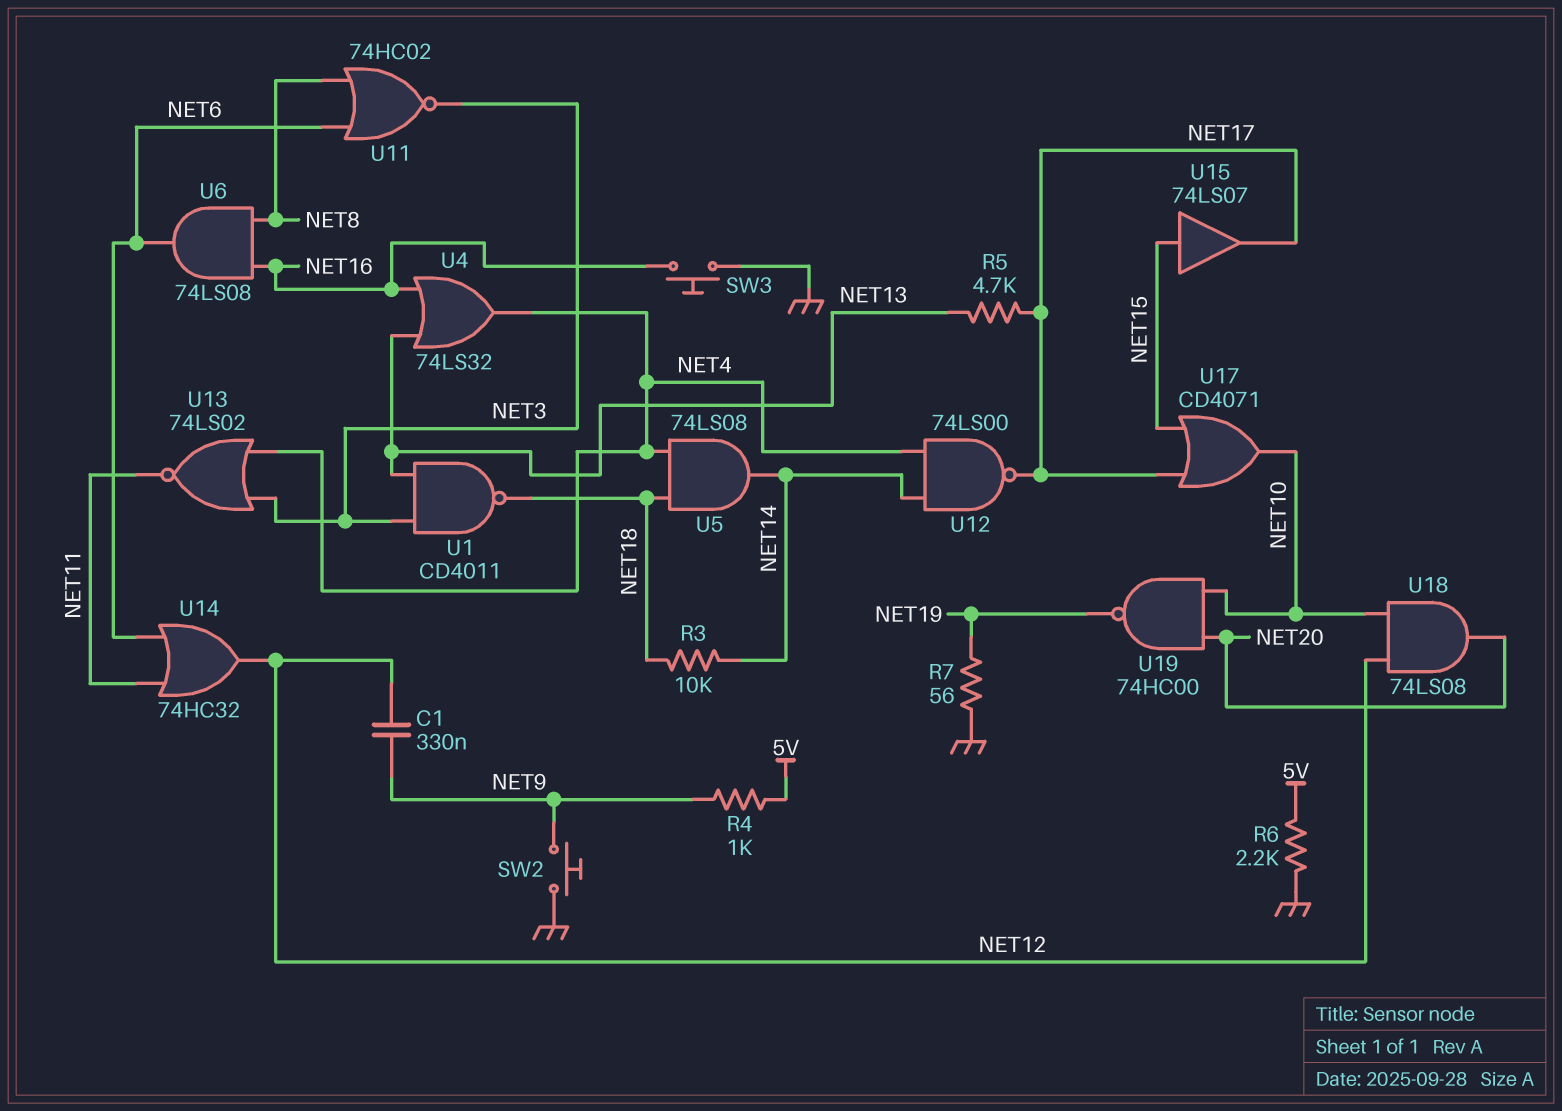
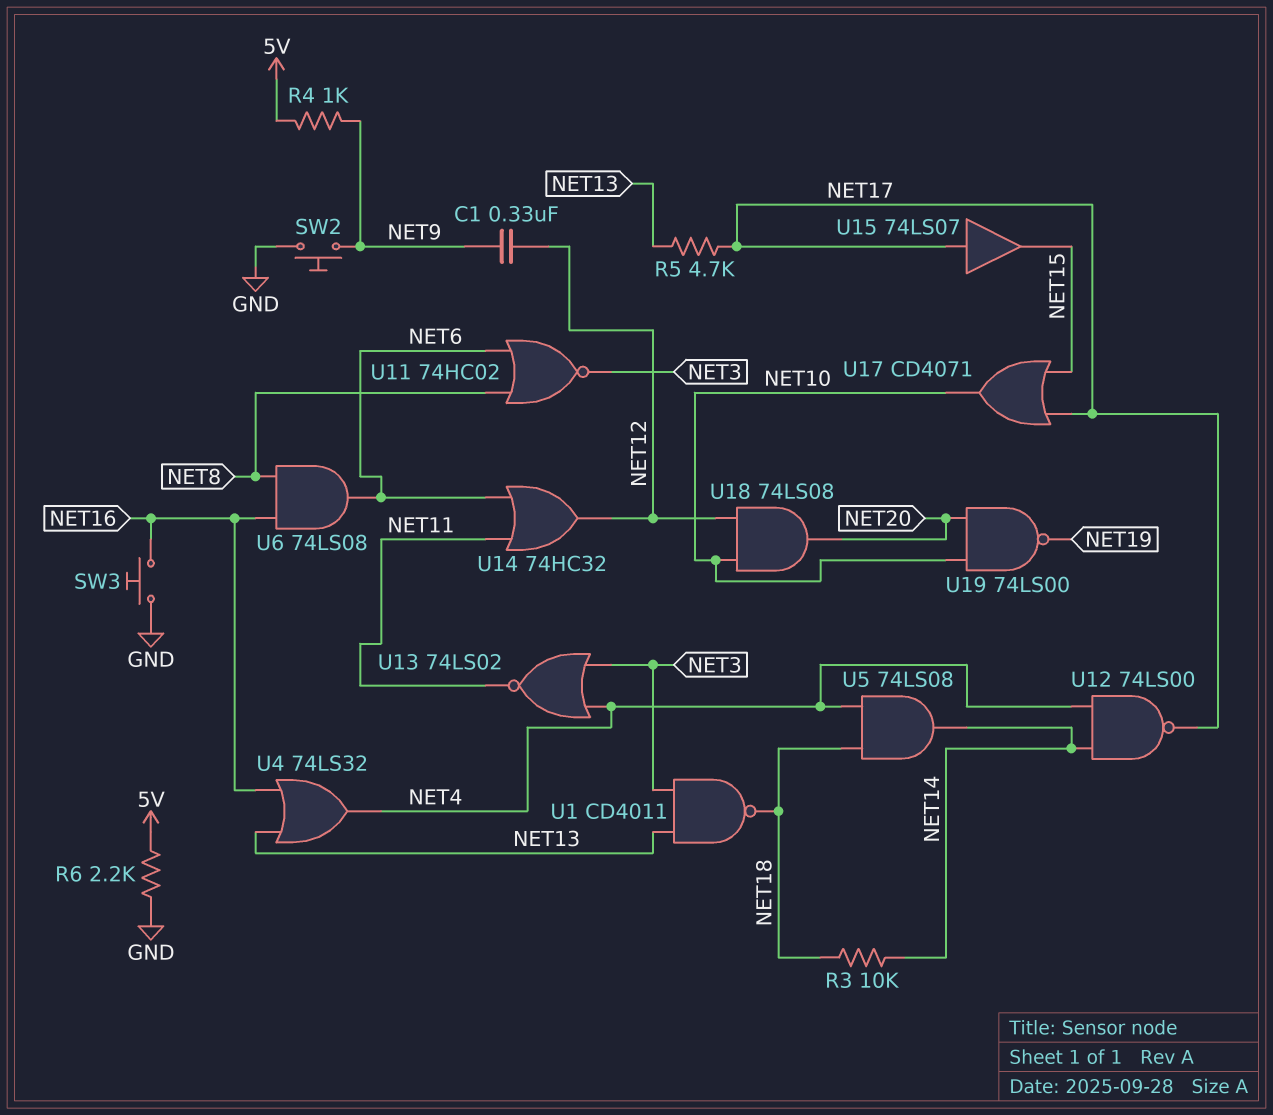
R7: 56 (GND, NET19) -> none
U15: buffer 74LS07 (in NET15, out NET17) -> buffer 74LS07 (in NET17, out NET15)
U19: NAND 74HC00 (in NET10, in NET20, out NET19) -> NAND 74LS00 (in NET10, in NET20, out NET19)

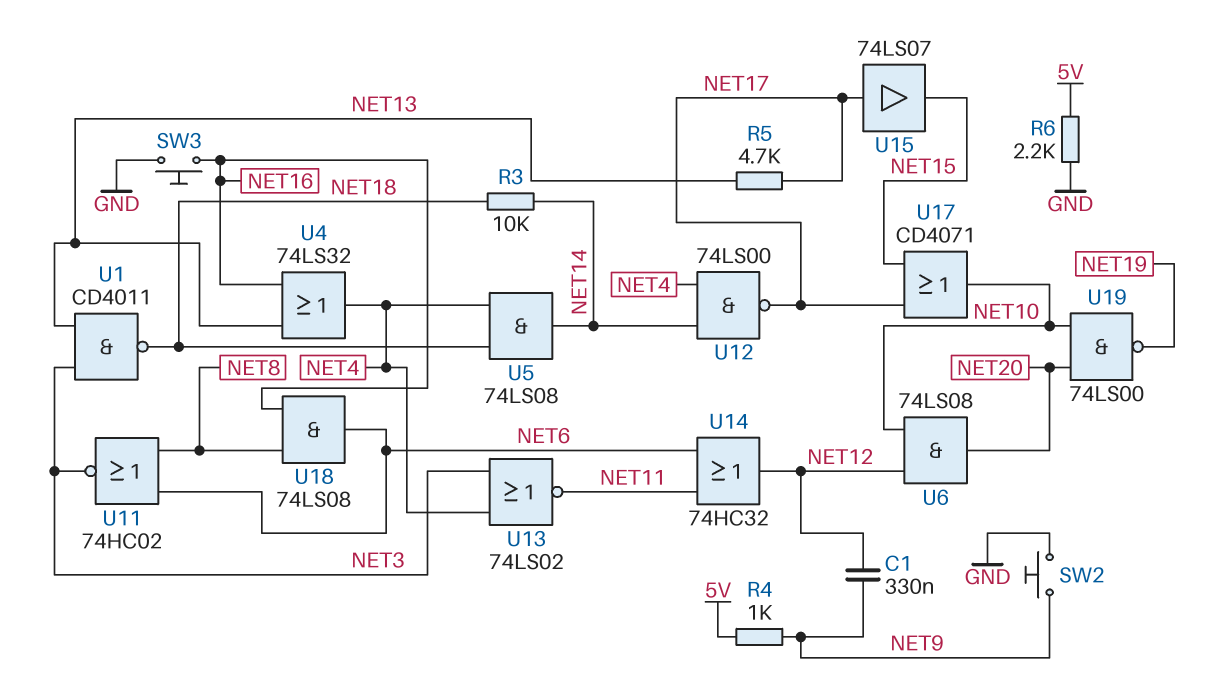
U6: AND 74LS08 (in NET8, in NET16, out NET6) -> AND 74LS08 (in NET10, in NET12, out NET20)
U18: AND 74LS08 (in NET10, in NET12, out NET20) -> AND 74LS08 (in NET8, in NET16, out NET6)

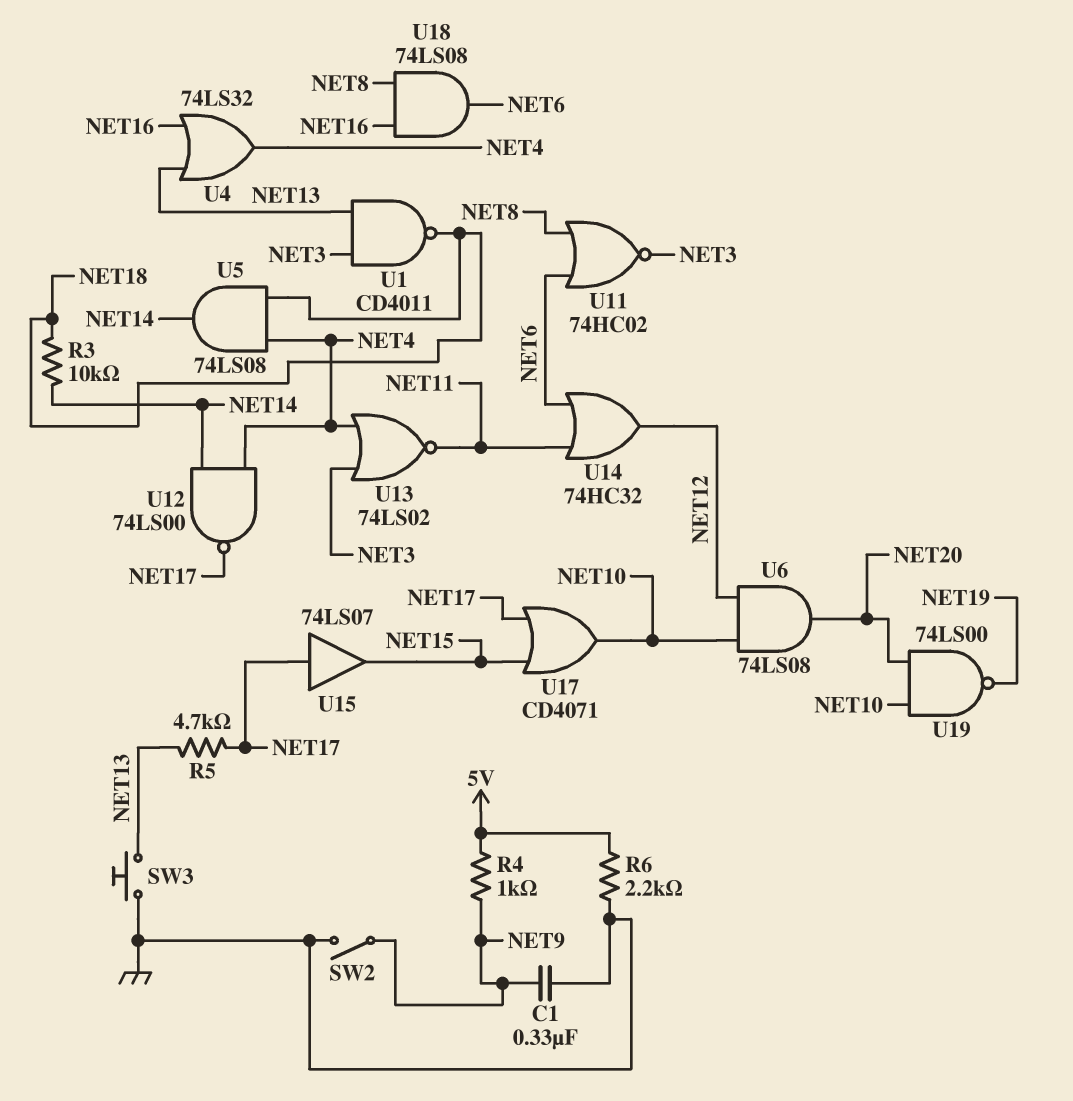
C1: 330nF (NET9, NET12) -> 330nF (GND, NET9)
SW2: button (GND, NET9) -> switch (GND, NET9)
SW3: button (GND, NET16) -> button (GND, NET13)

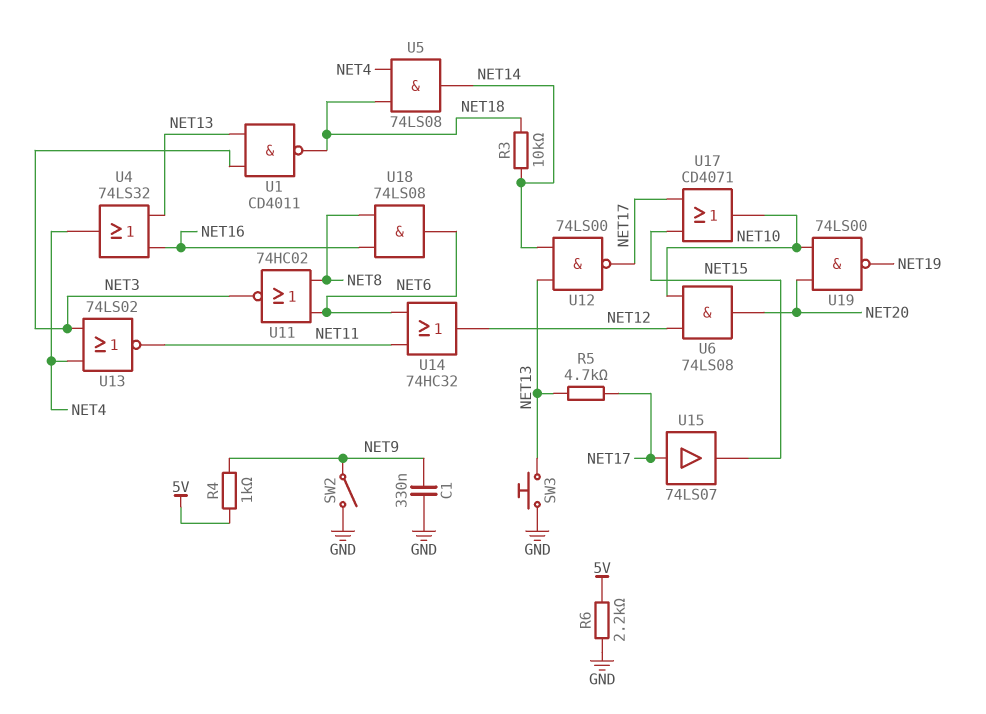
U12: NAND 74LS00 (in NET4, in NET14, out NET17) -> NAND 74LS00 (in NET13, in NET14, out NET17)

